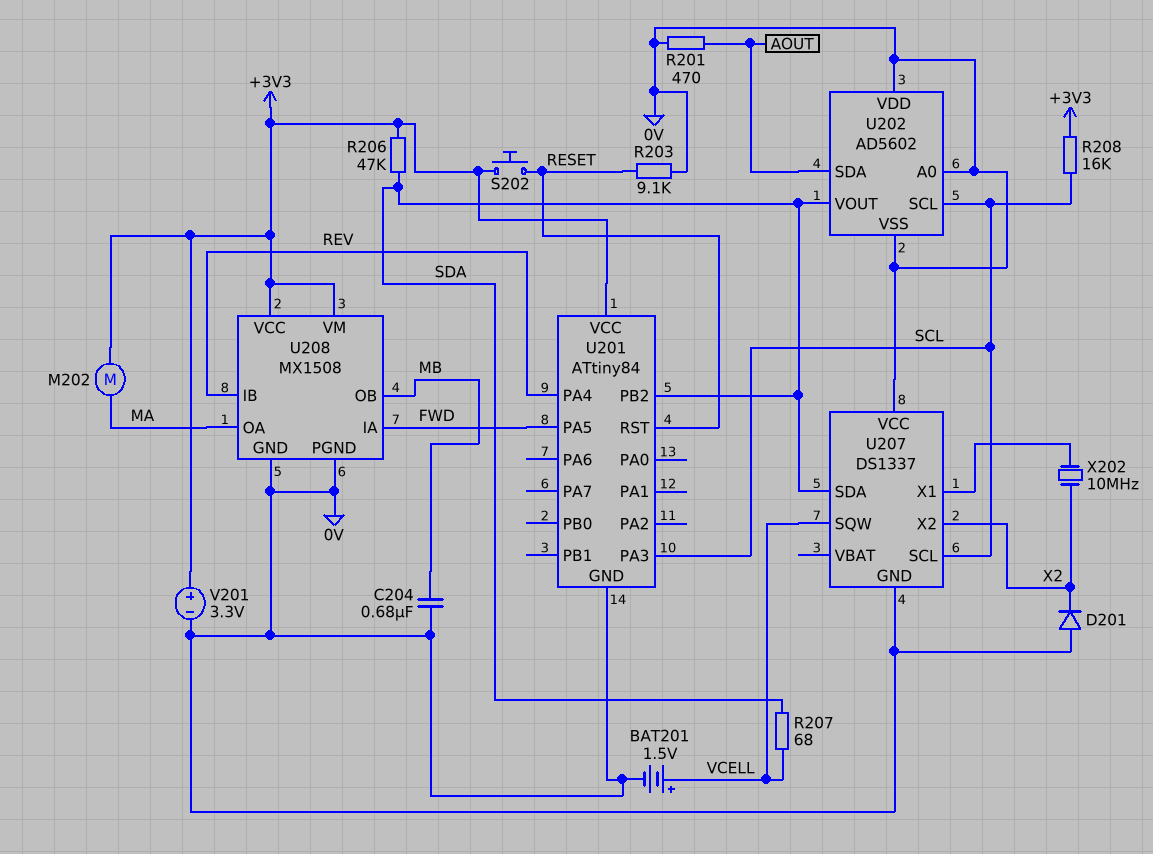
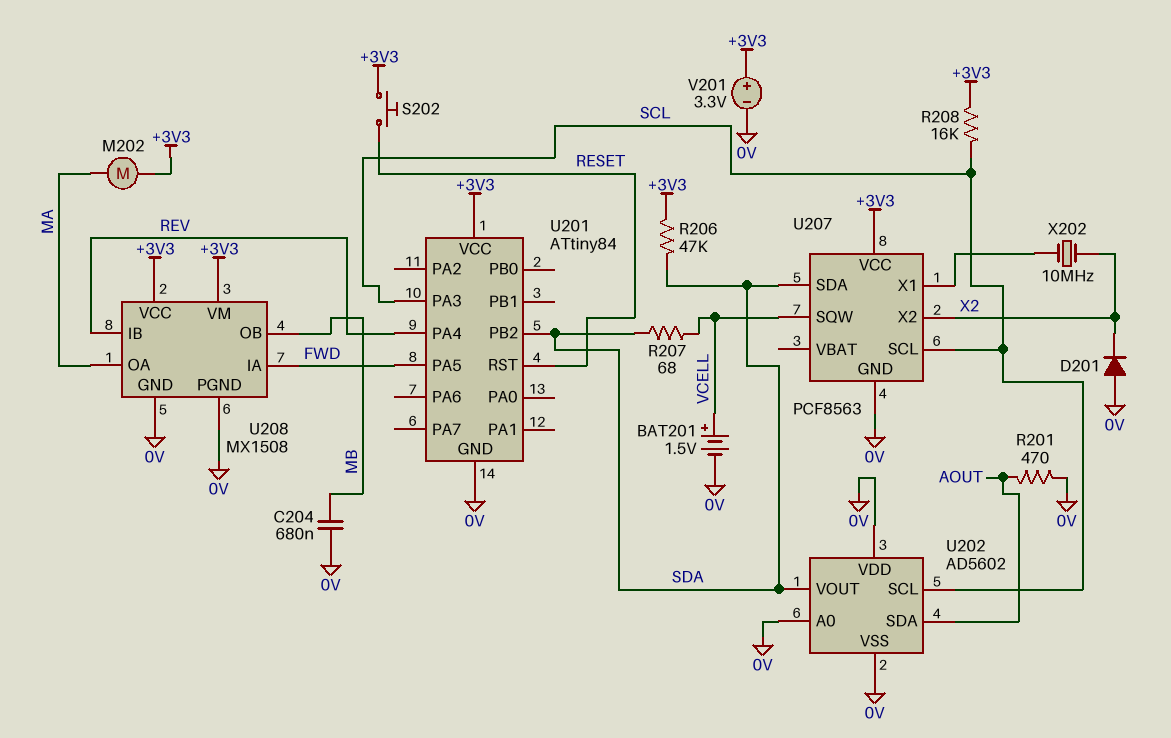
R203: 9.1k (0V, RESET) -> none
U207: DS1337 -> PCF8563
U207 pin VCC: 0V -> +3V3

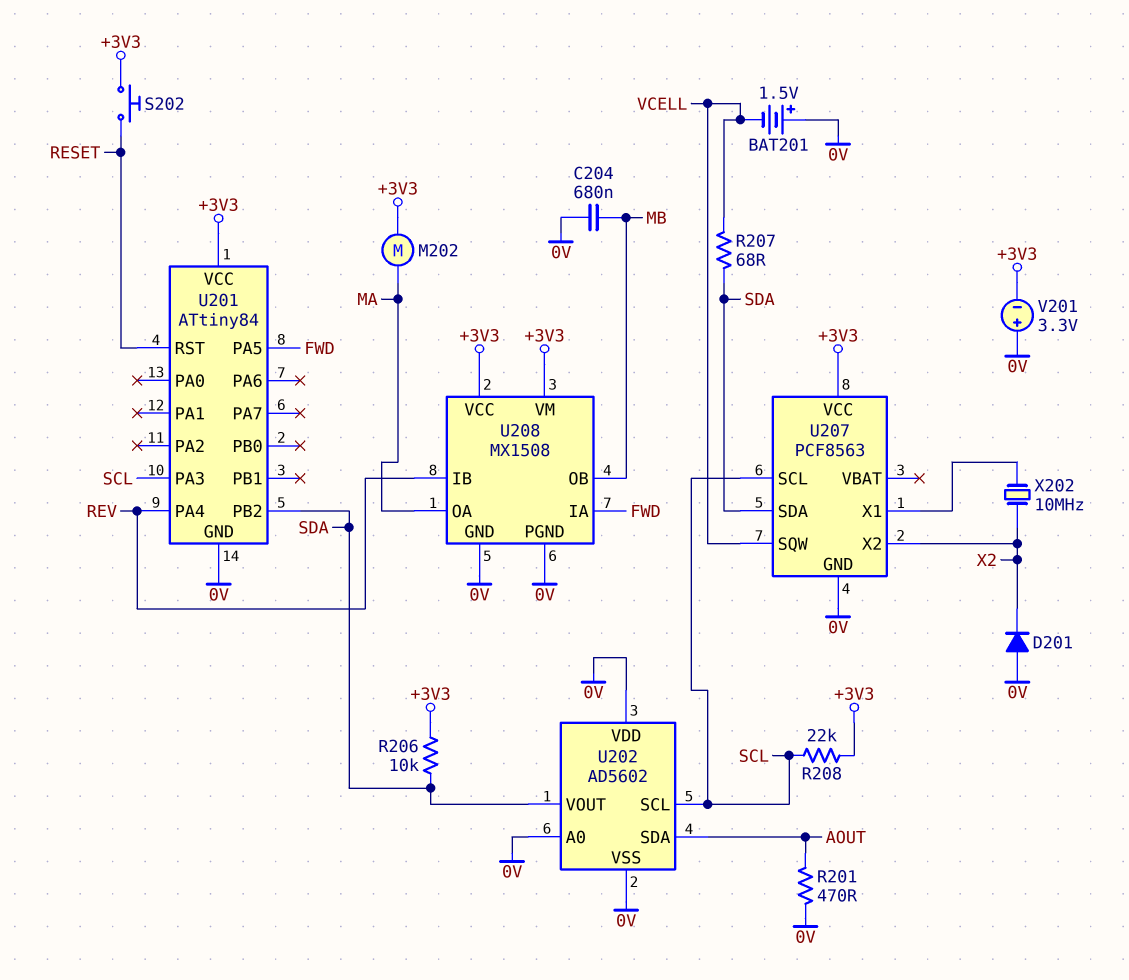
BAT201: 1.5V (plus VCELL, minus 0V) -> 1.5V (plus 0V, minus VCELL)
R206: 47k (+3V3, SDA) -> 10k (+3V3, SDA)
R208: 16k (+3V3, SCL) -> 22k (+3V3, SCL)
V201: 3.3V (plus +3V3, minus 0V) -> 3.3V (plus 0V, minus +3V3)

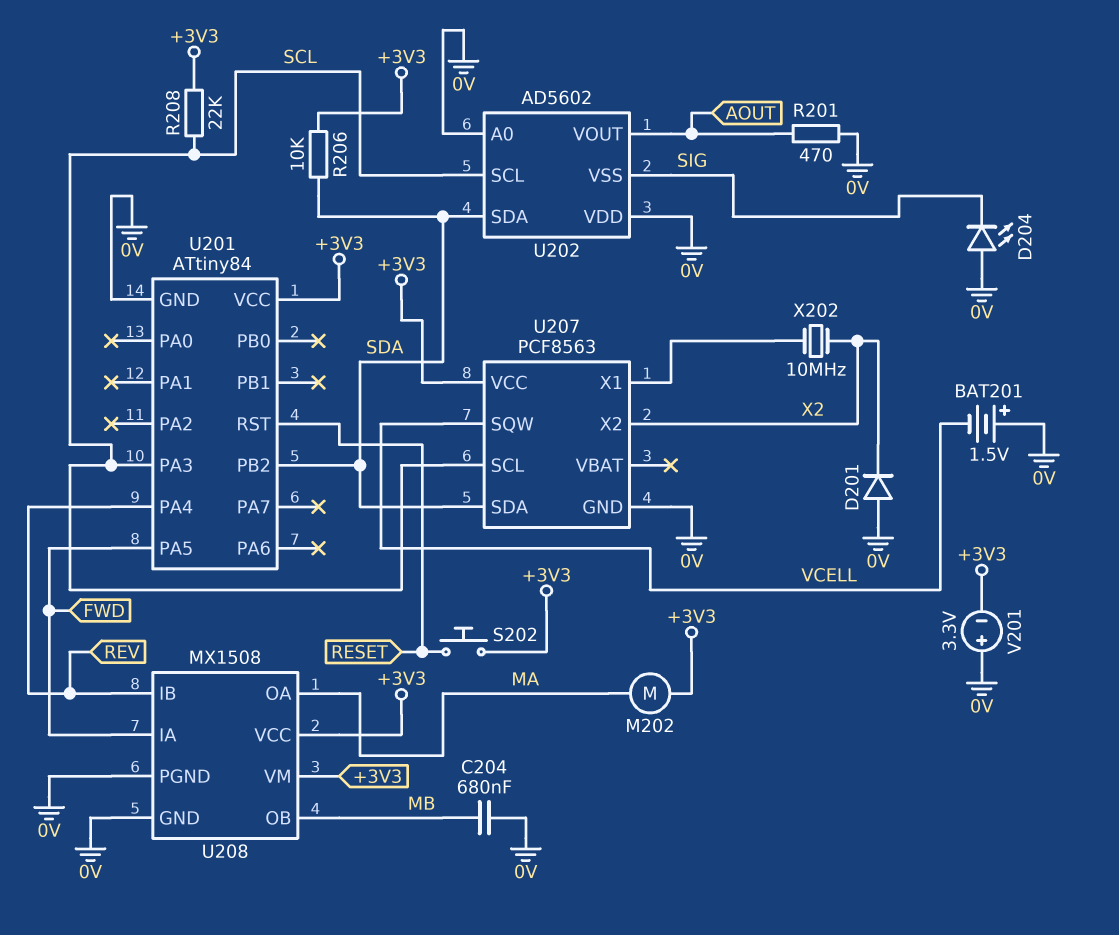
D204: none -> LED (A 0V, K SIG)
R207: 68 (SDA, VCELL) -> none
U202 pin SDA: AOUT -> SDA
U202 pin VOUT: SDA -> AOUT
U202 pin VSS: 0V -> SIG

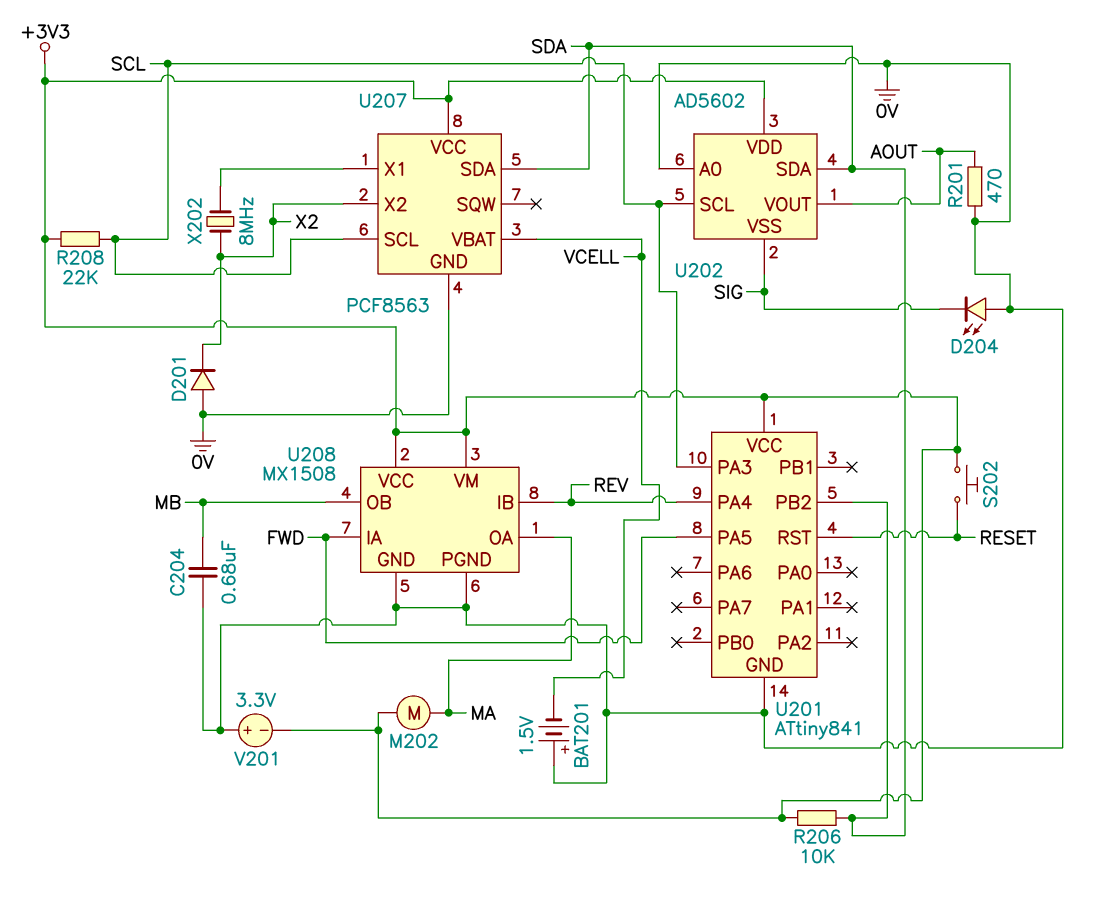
U201: ATtiny84 -> ATtiny841
U202 pin VDD: 0V -> +3V3
U207 pin SQW: VCELL -> none
U207 pin VBAT: none -> VCELL
X202: 10MHz (U207/X1, X2) -> 8MHz (U207/X1, X2)

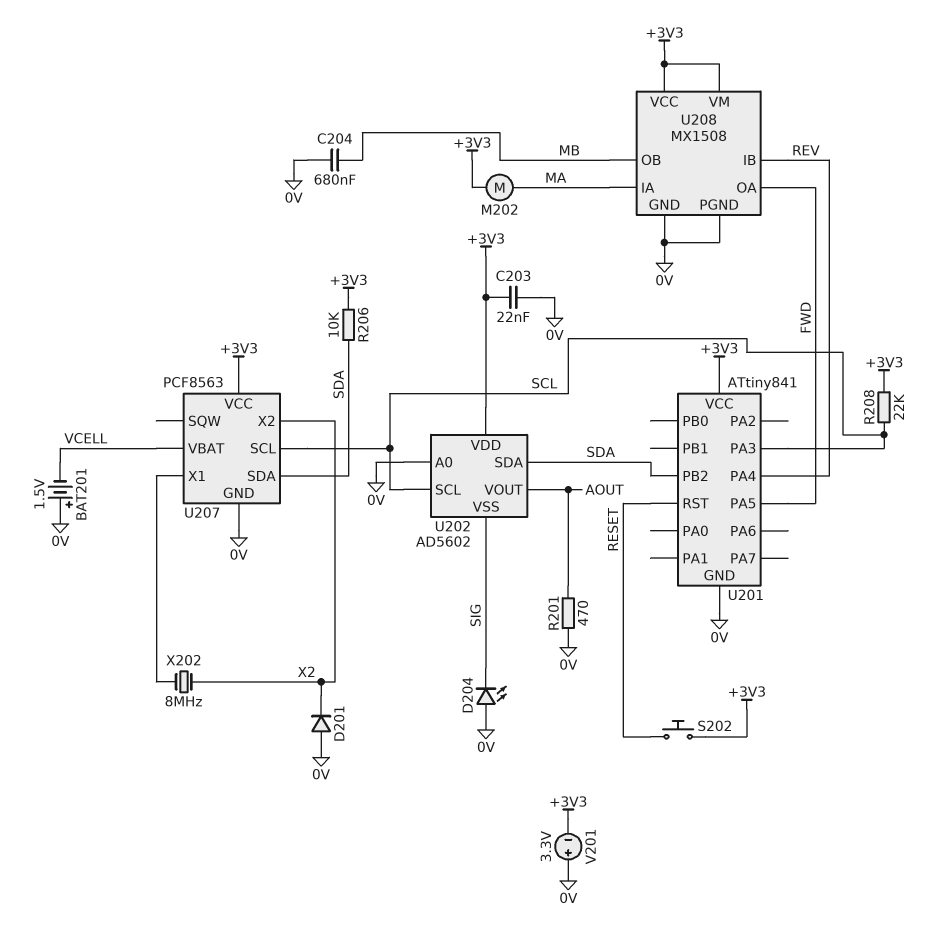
C203: none -> 22nF (+3V3, 0V)
U208 pin IA: FWD -> MA
U208 pin OA: MA -> FWD

